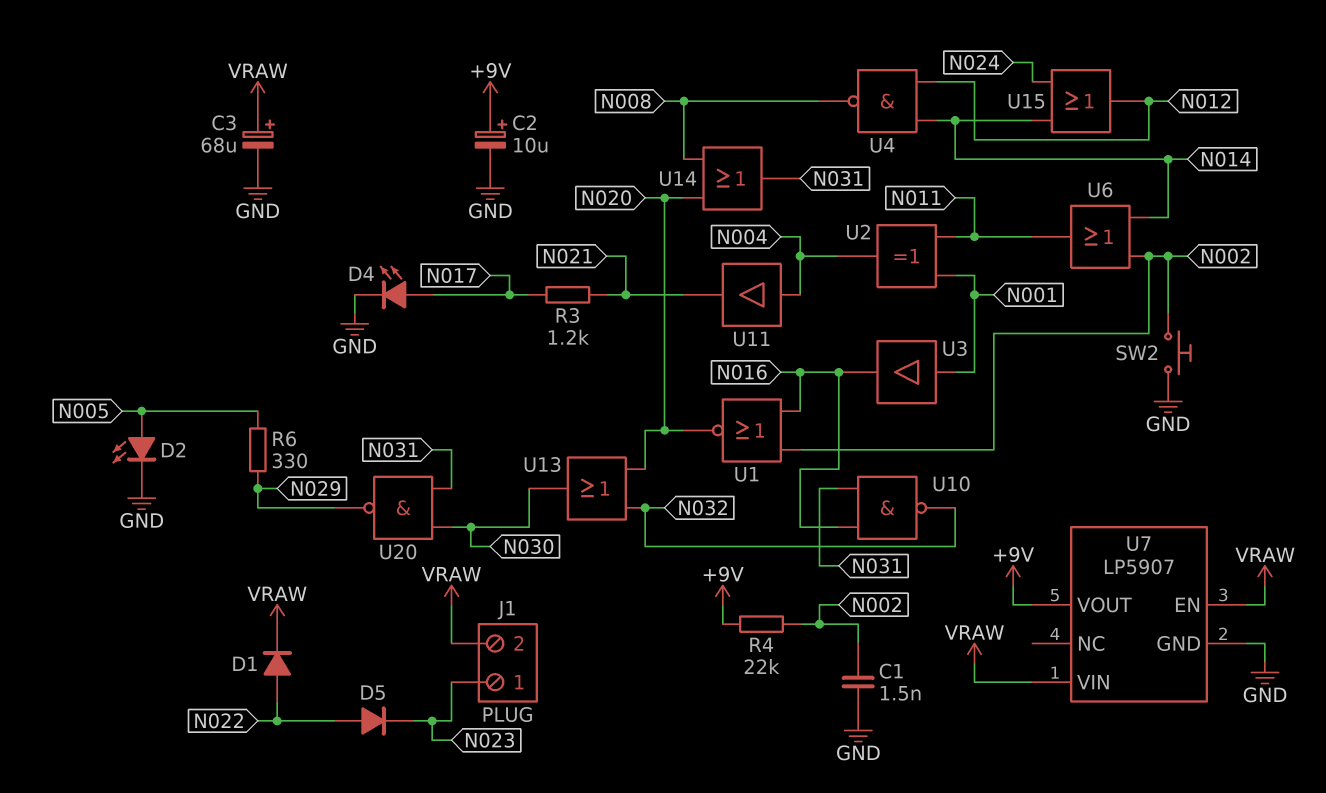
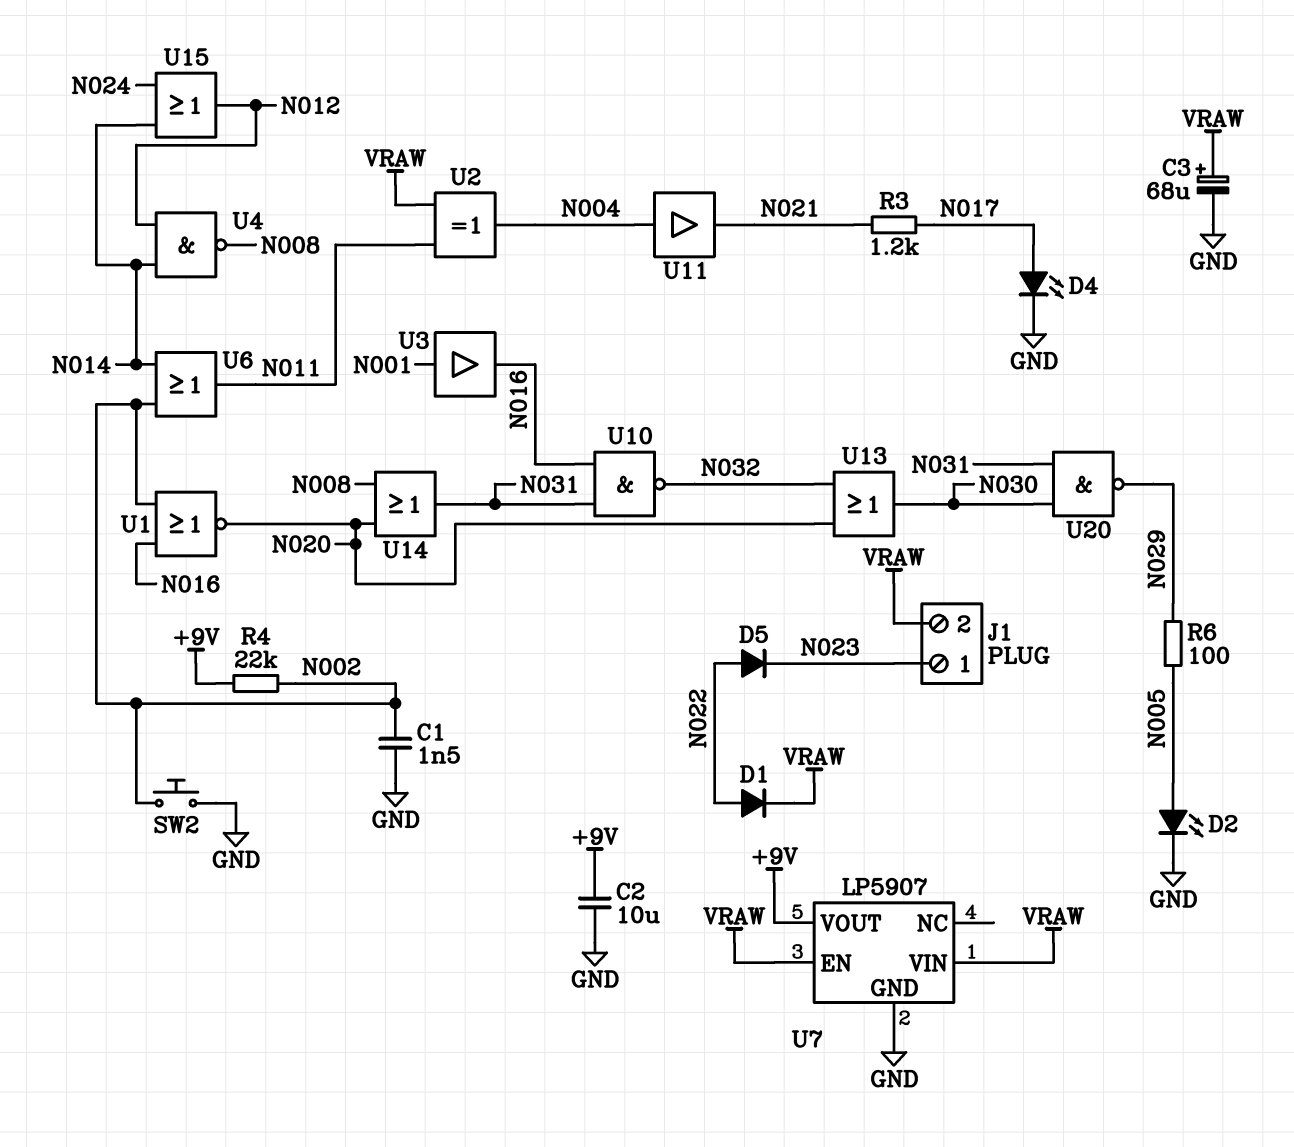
C2: 10uF (plus +9V, minus GND) -> 10uF (+9V, GND)
R6: 330 (N005, N029) -> 100 (N005, N029)
U2: XOR (in N001, in N011, out N004) -> XOR (in N011, in VRAW, out N004)

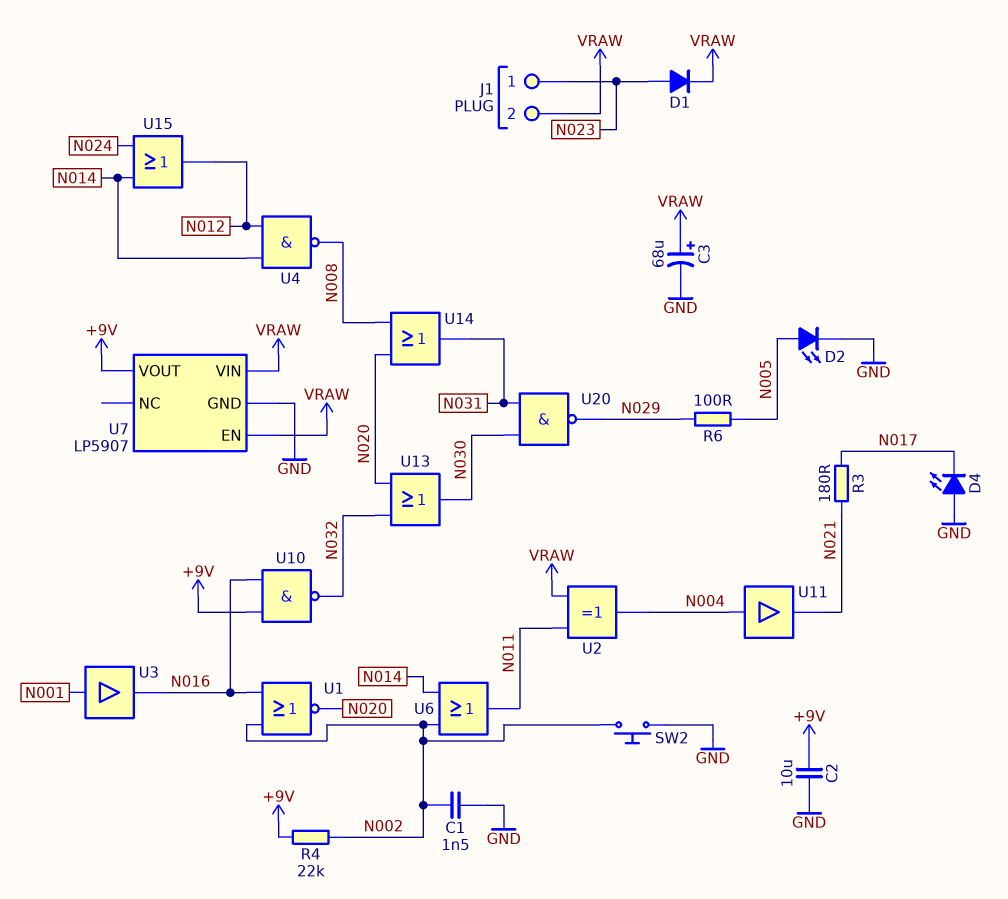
D1: diode (A N022, K VRAW) -> diode (A N023, K VRAW)
D4: LED (A N017, K GND) -> LED (A GND, K N017)
D5: diode (A N022, K N023) -> none
R3: 1.2k (N017, N021) -> 180 (N017, N021)
U10: NAND (in N016, in N031, out N032) -> NAND (in +9V, in N016, out N032)

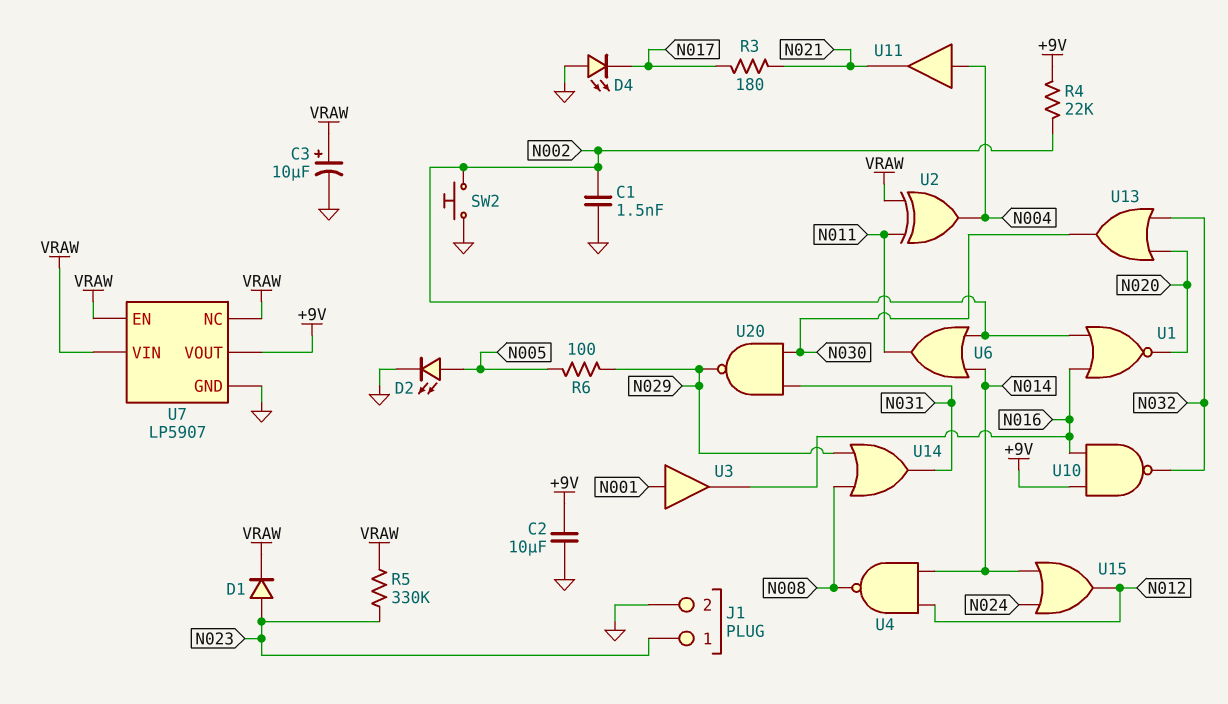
C3: 68uF (plus VRAW, minus GND) -> 10uF (plus VRAW, minus GND)
J1 pin 2: VRAW -> GND
R5: none -> 330k (N023, VRAW)
U7 pin NC: none -> VRAW
U14: OR (in N008, in N020, out N031) -> OR (in N008, in N029, out N031)

